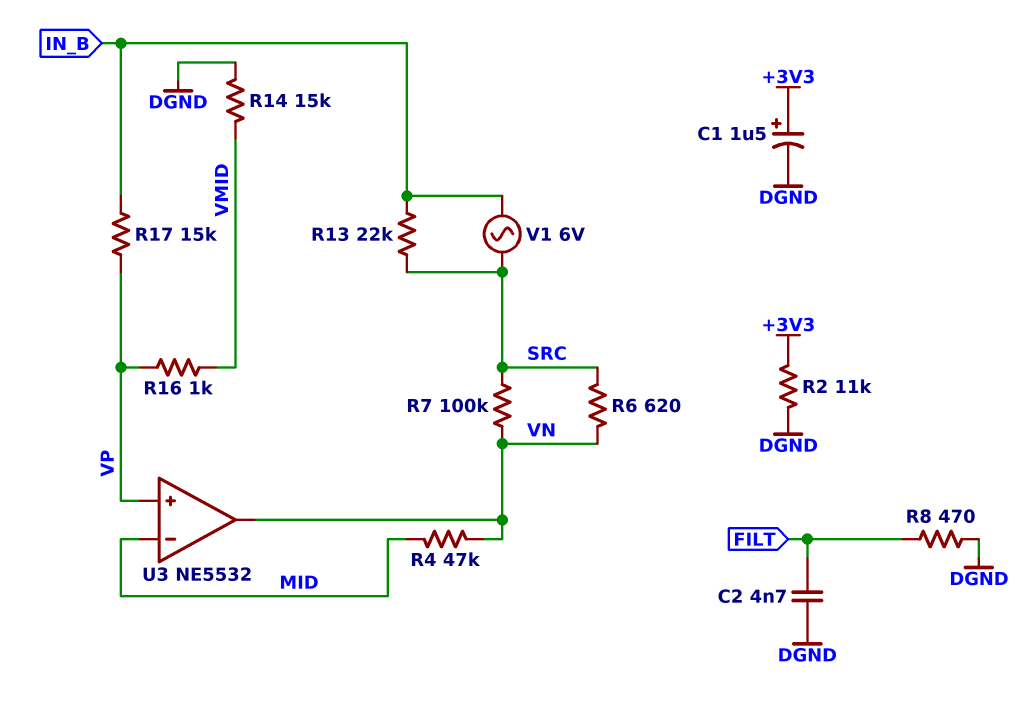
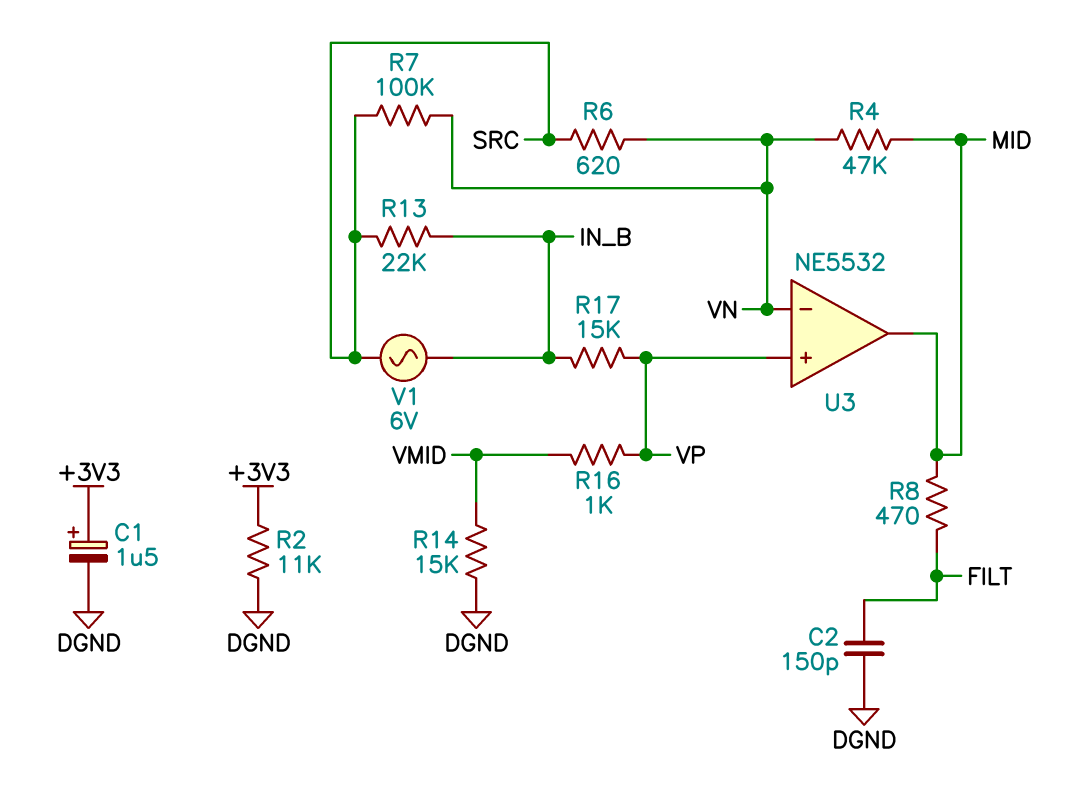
C2: 4.7nF (DGND, FILT) -> 150pF (DGND, FILT)
R8: 470 (DGND, FILT) -> 470 (FILT, MID)
U3 pin in-: MID -> VN
U3 pin out: VN -> MID

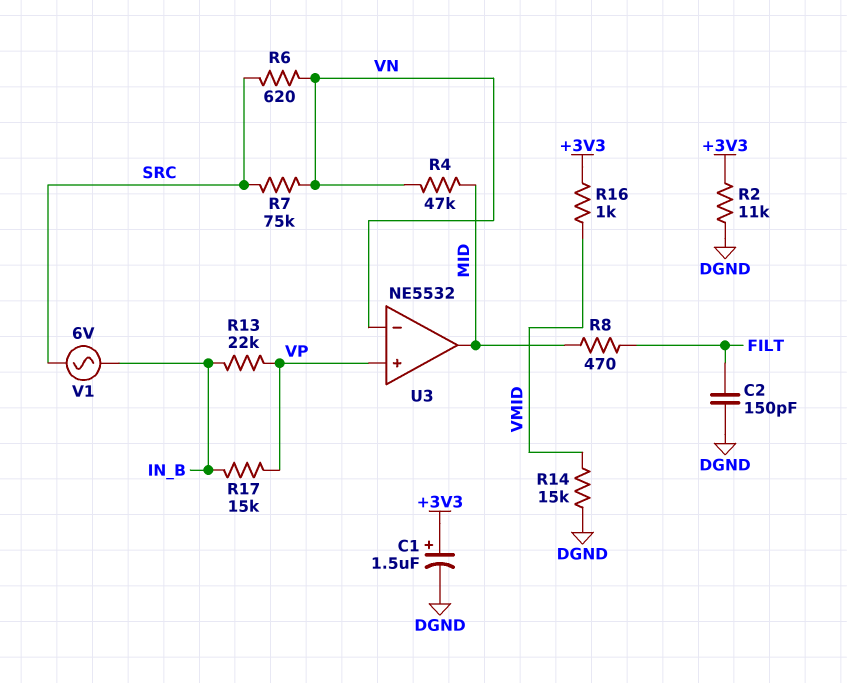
R7: 100k (SRC, VN) -> 75k (SRC, VN)
R13: 22k (IN_B, SRC) -> 22k (IN_B, VP)
R16: 1k (VMID, VP) -> 1k (+3V3, VMID)

